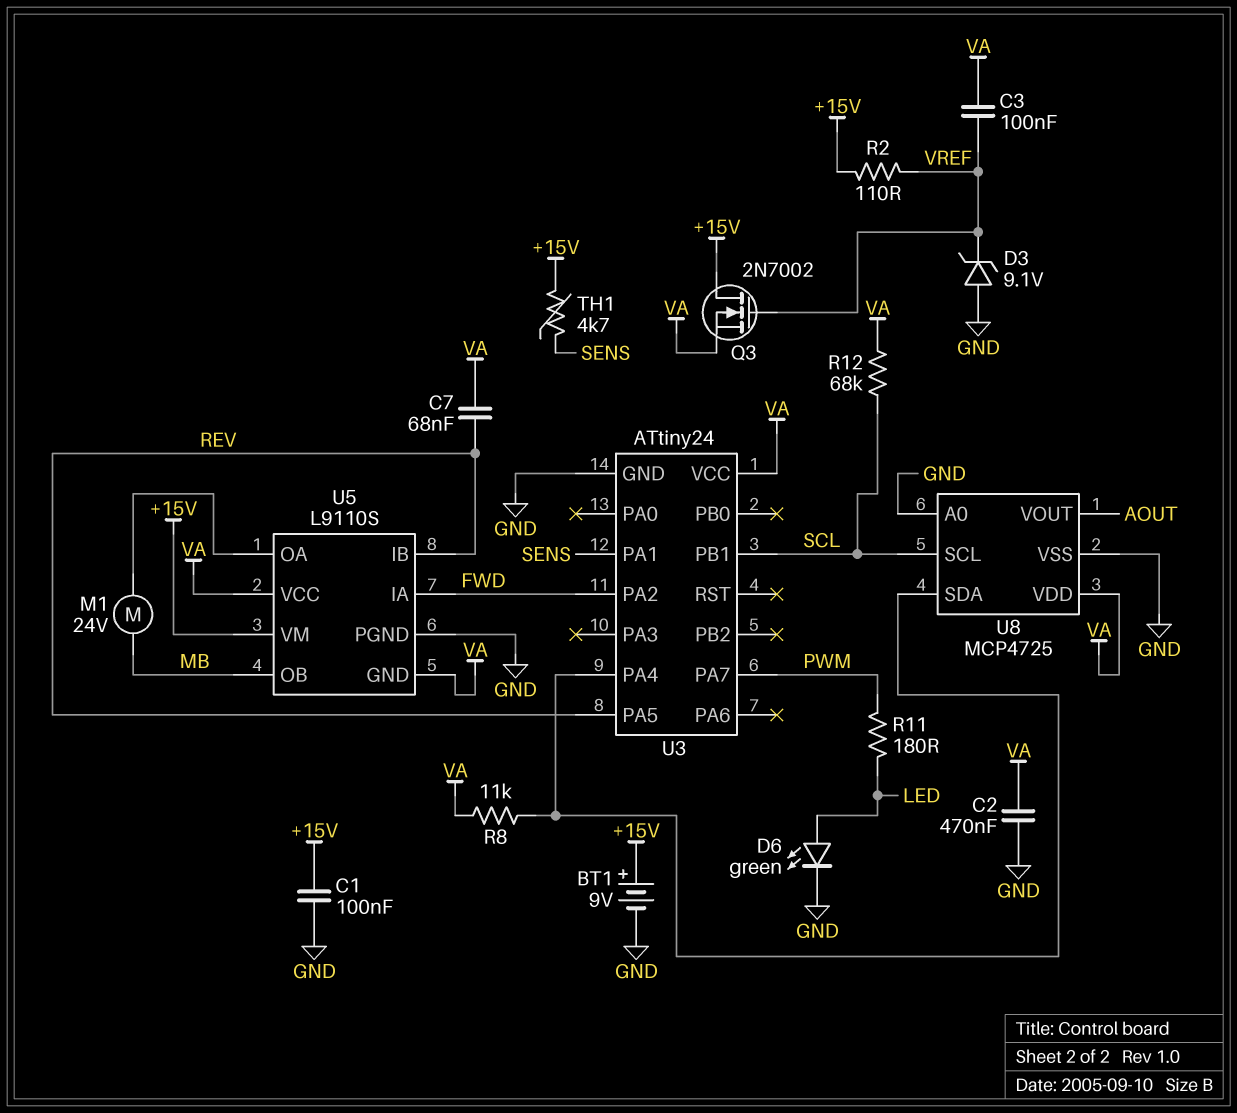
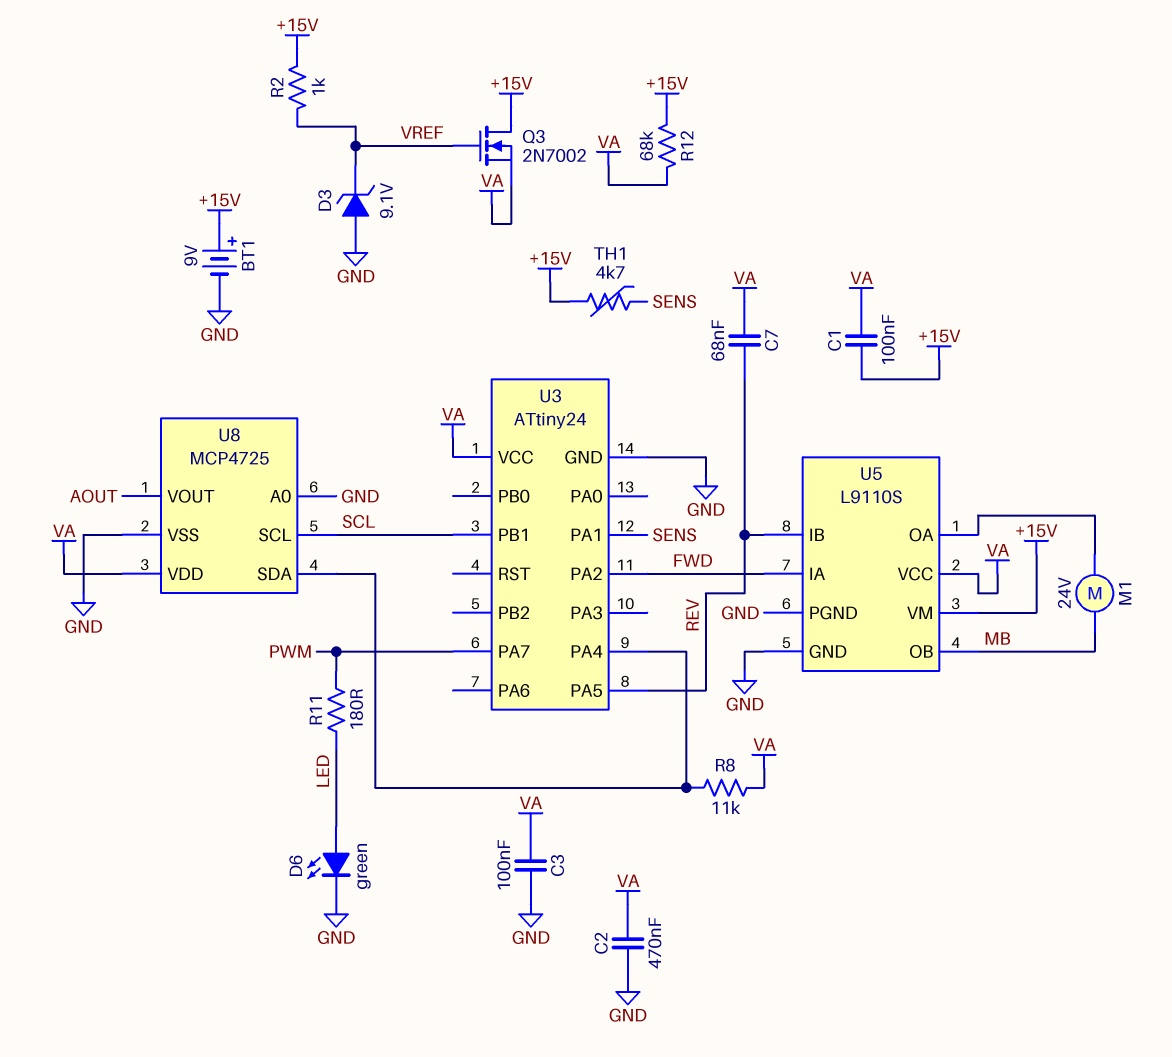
C1: 100nF (+15V, GND) -> 100nF (+15V, VA)
C3: 100nF (VA, VREF) -> 100nF (GND, VA)
R2: 110 (+15V, VREF) -> 1k (+15V, VREF)
R12: 68k (SCL, VA) -> 68k (+15V, VA)
U5 pin GND: VA -> GND

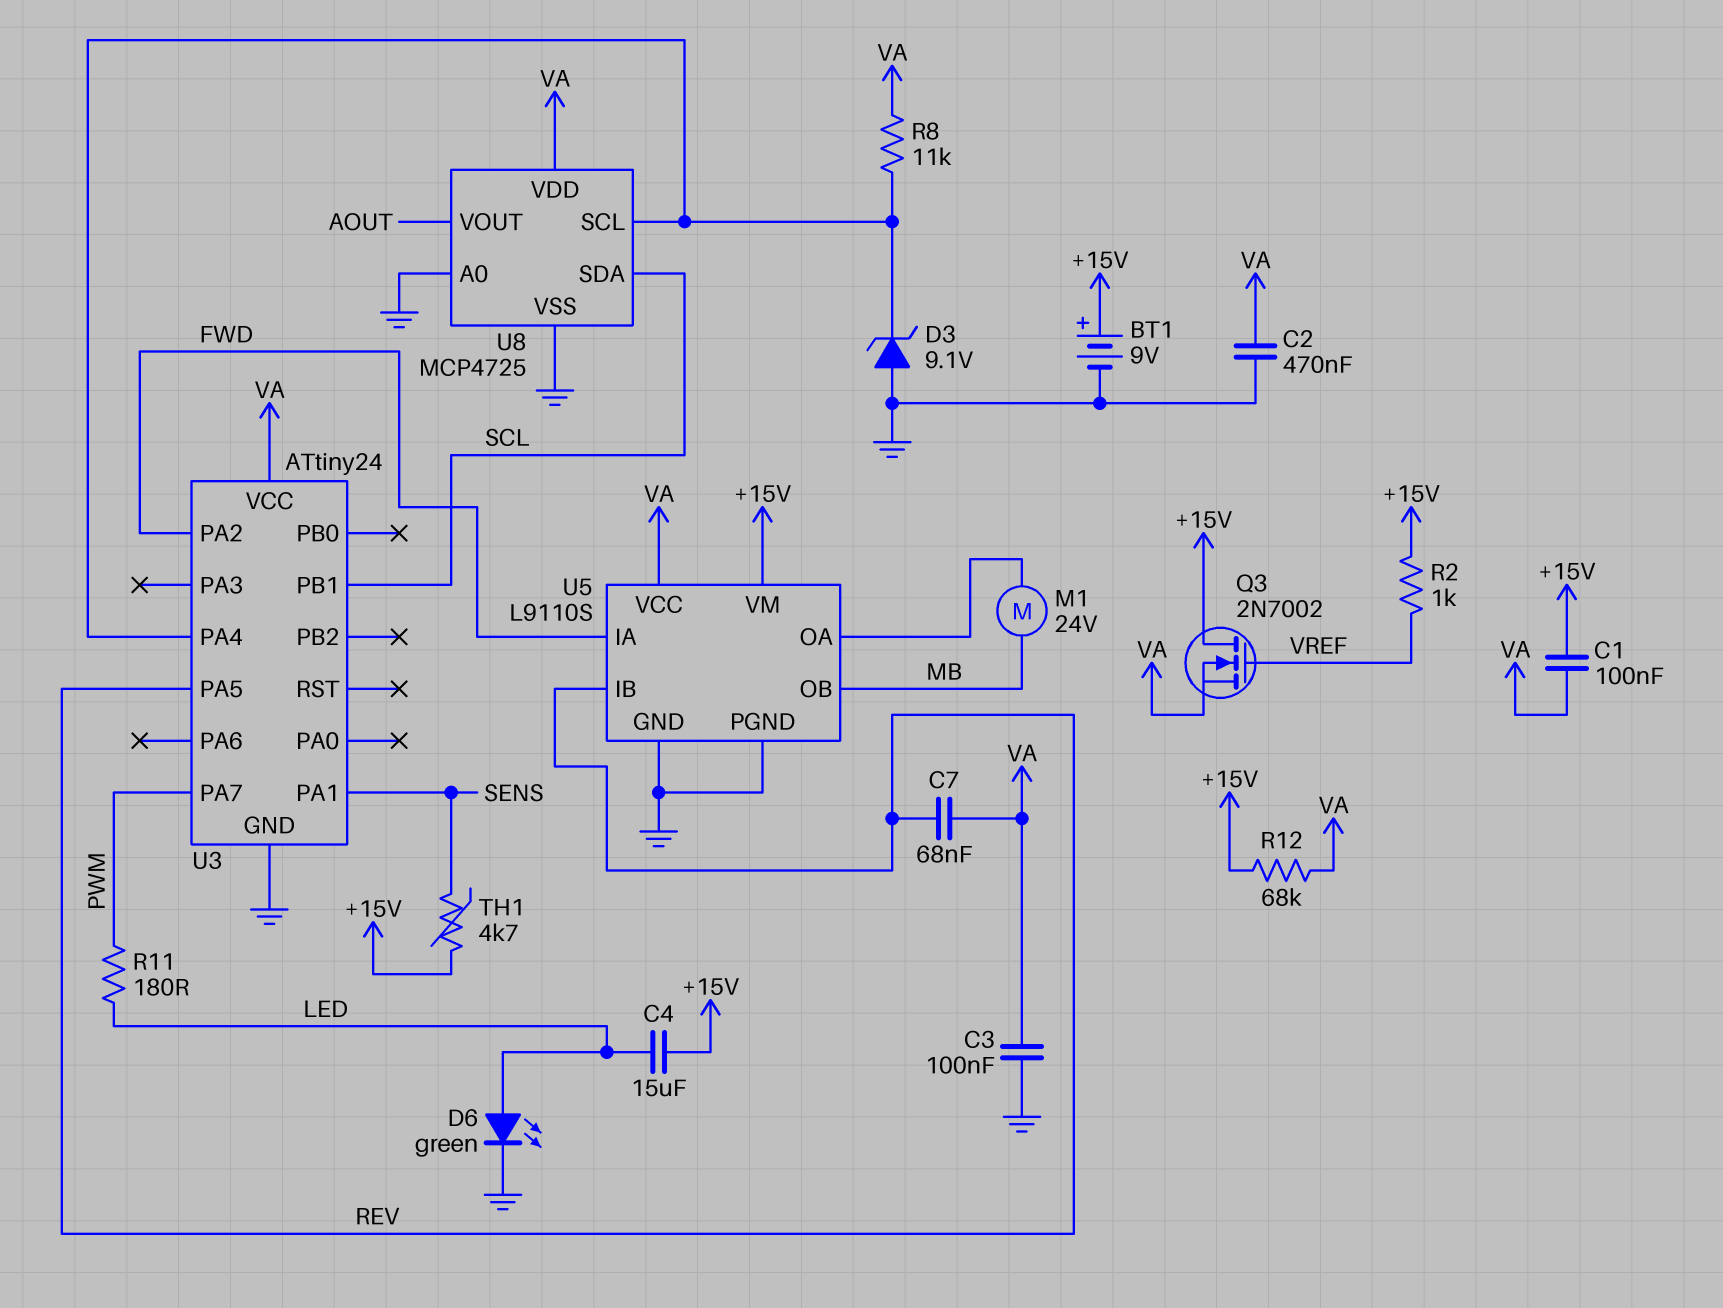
C4: none -> 15uF (+15V, LED)
D3: zener 9.1V (A GND, K VREF) -> zener 9.1V (A GND, K U3/PA4)
U8 pin SCL: SCL -> U3/PA4
U8 pin SDA: U3/PA4 -> SCL

